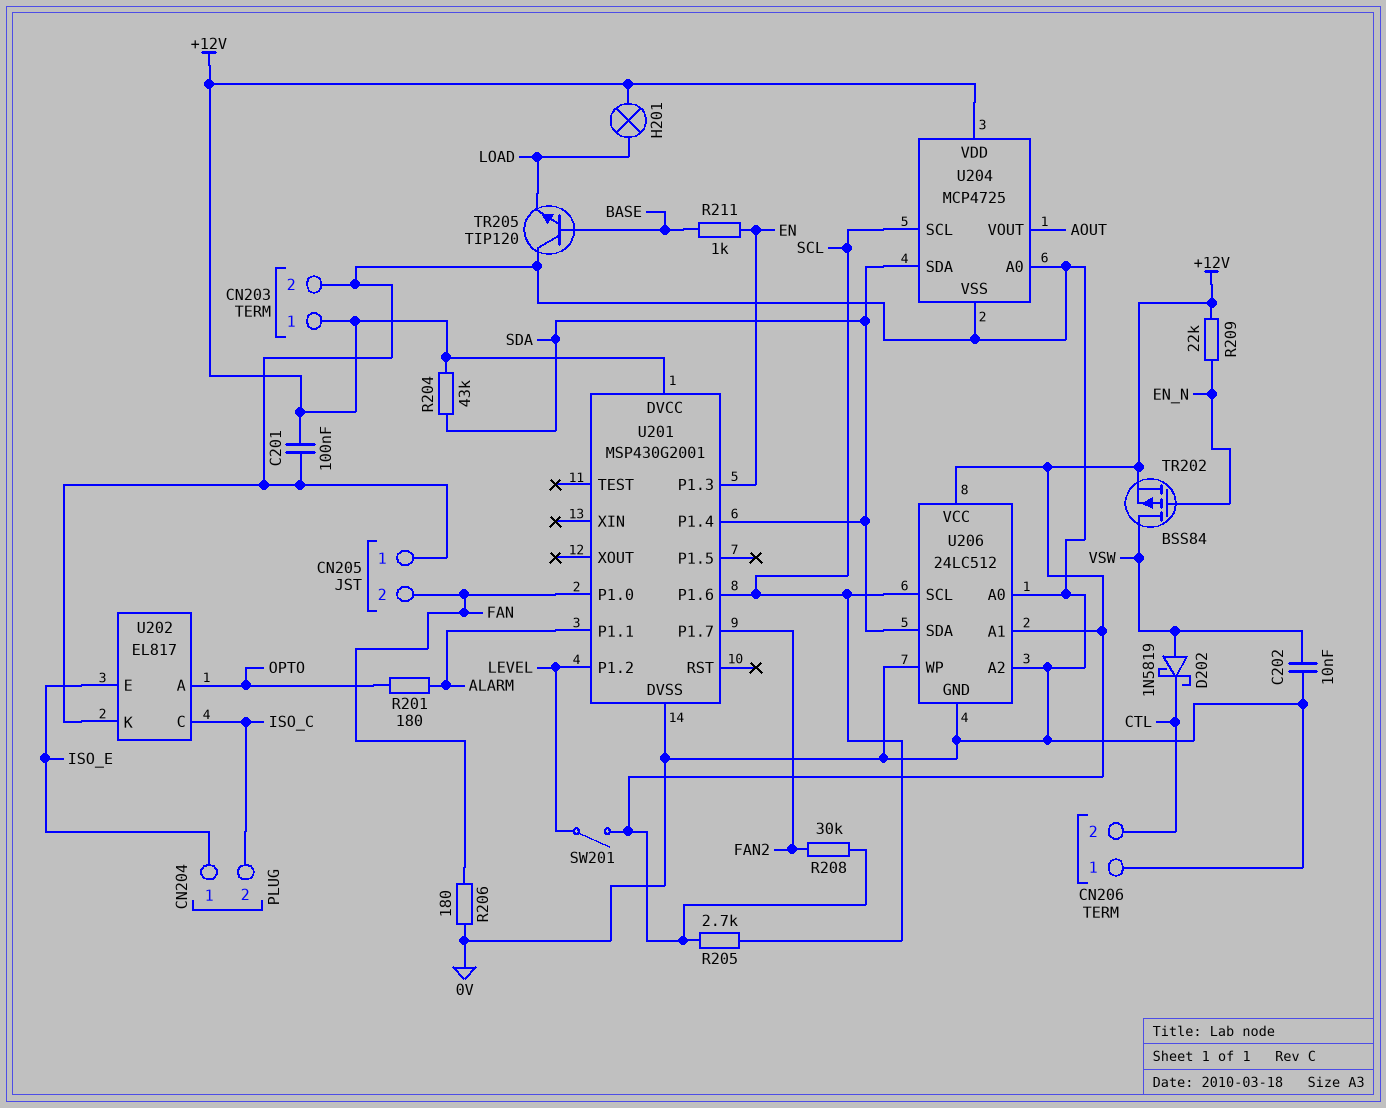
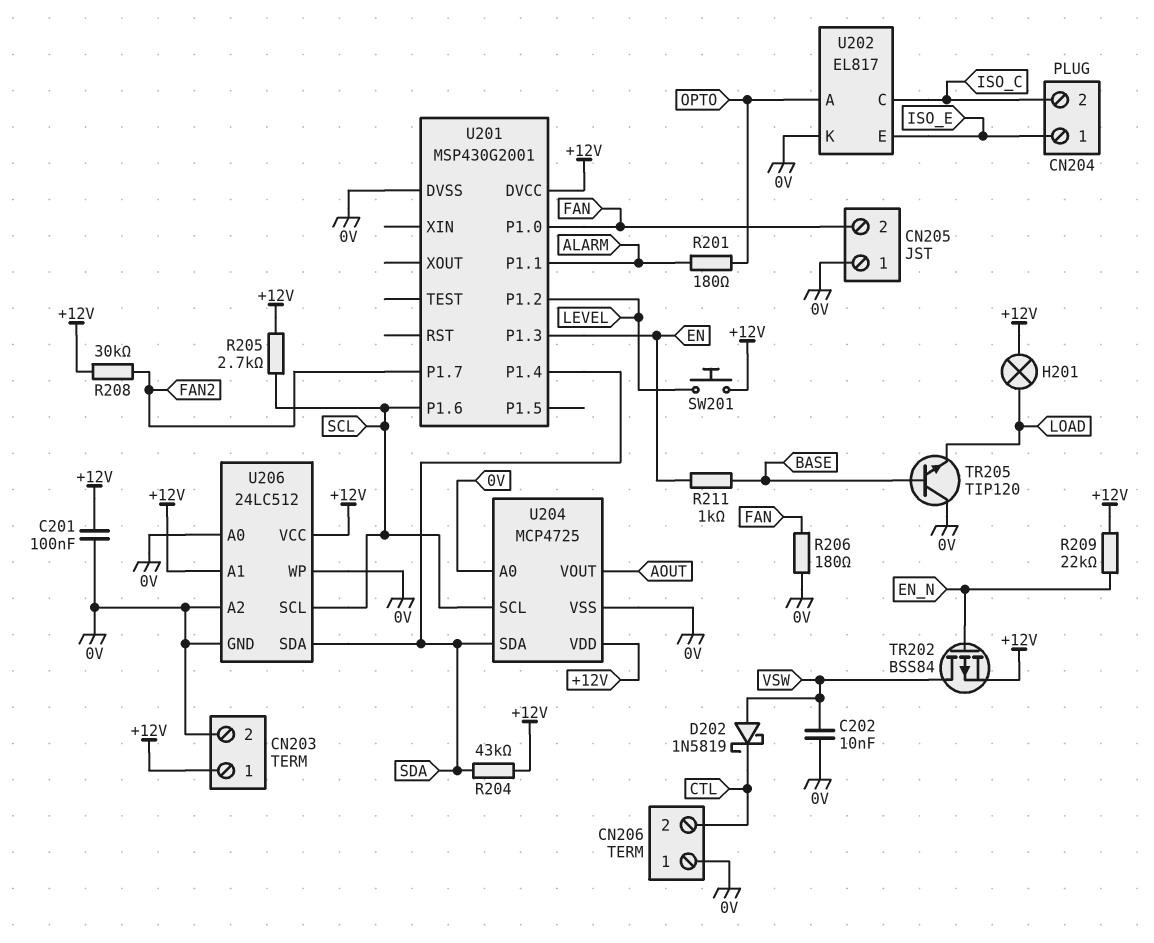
SW201: switch (+12V, LEVEL) -> button (+12V, LEVEL)

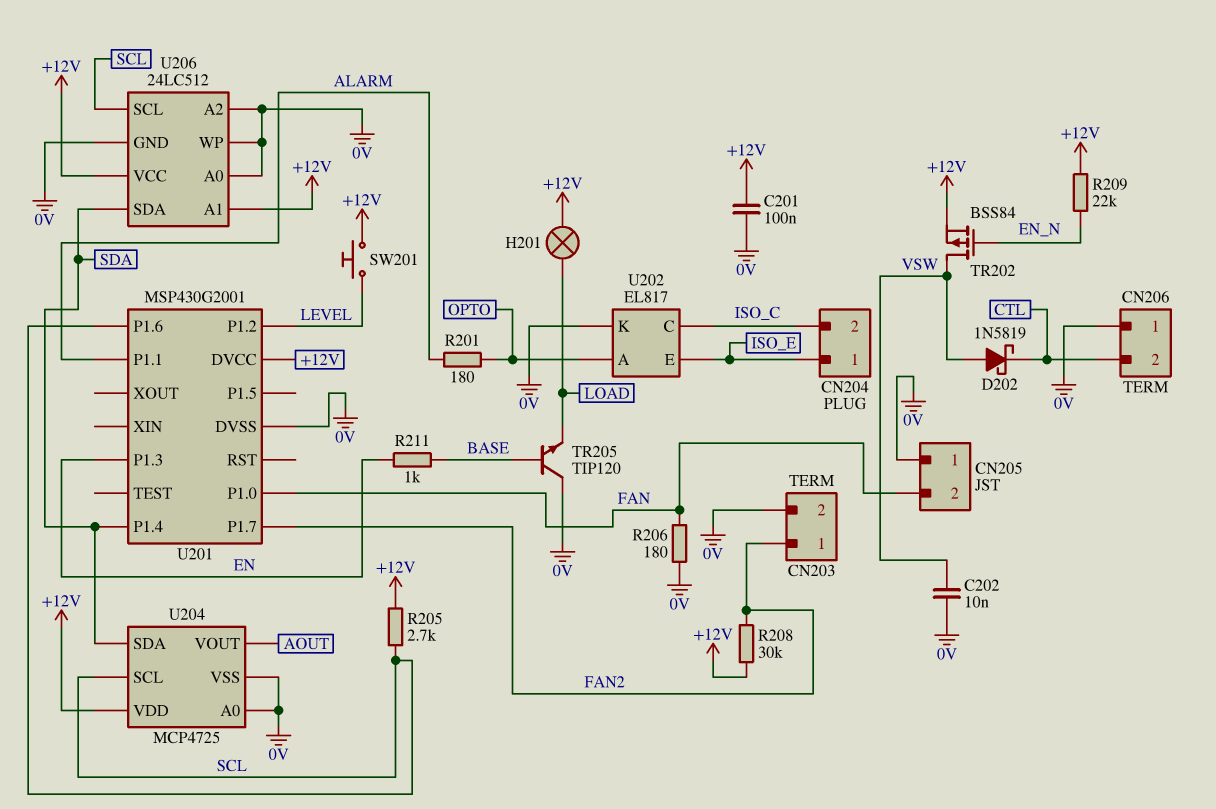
CN203 pin 1: +12V -> FAN2
R204: 43k (+12V, SDA) -> none

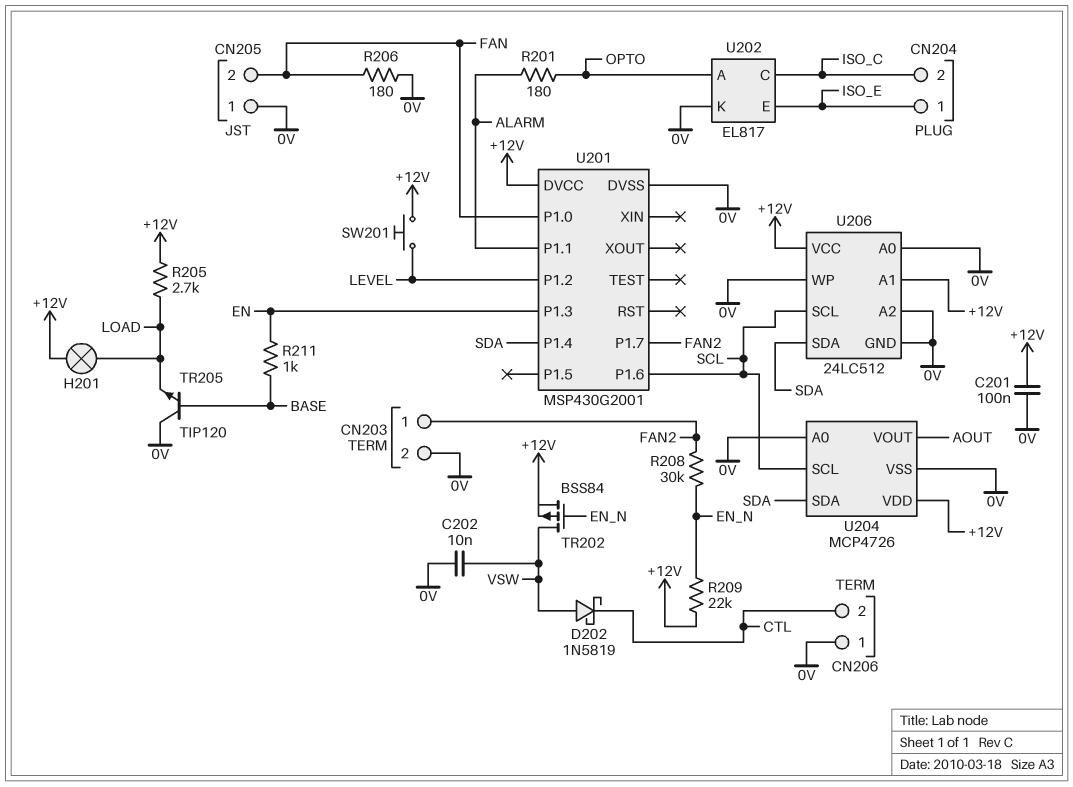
R205: 2.7k (+12V, SCL) -> 2.7k (+12V, LOAD)
R208: 30k (+12V, FAN2) -> 30k (EN_N, FAN2)
U204: MCP4725 -> MCP4726

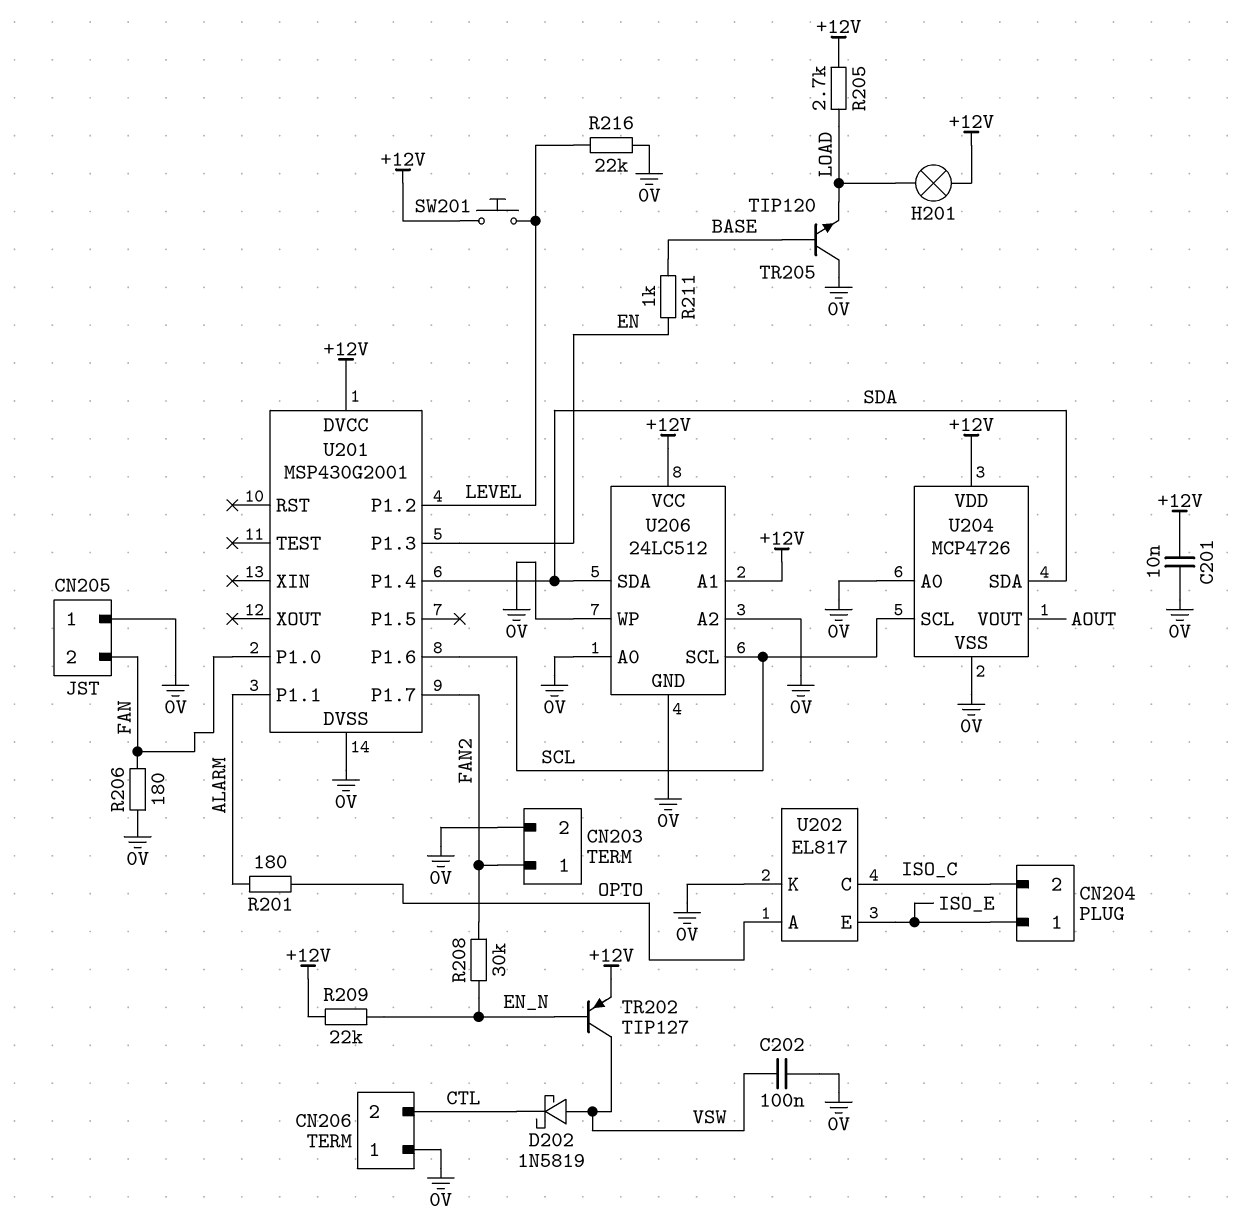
C201: 100nF (+12V, 0V) -> 10nF (+12V, 0V)
C202: 10nF (0V, VSW) -> 100nF (0V, VSW)
R216: none -> 22k (0V, LEVEL)
TR202: PMOS BSS84 (G EN_N, D VSW, S +12V) -> PNP TIP127 (B EN_N, C VSW, E +12V)

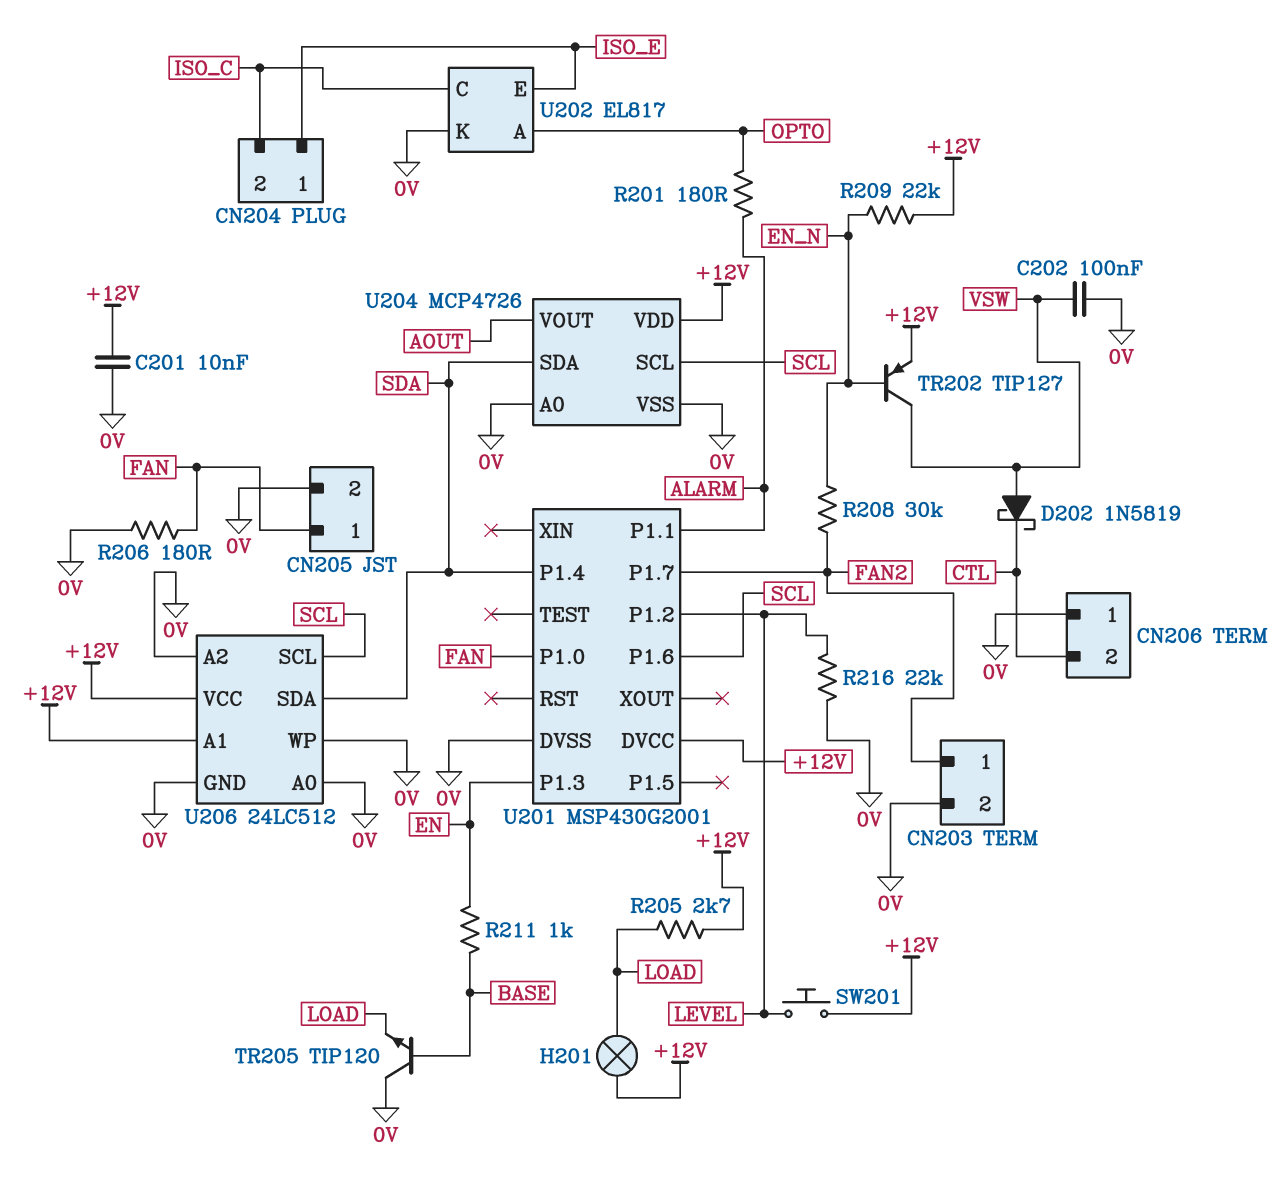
CN205 pin 1: 0V -> FAN
CN205 pin 2: FAN -> 0V

